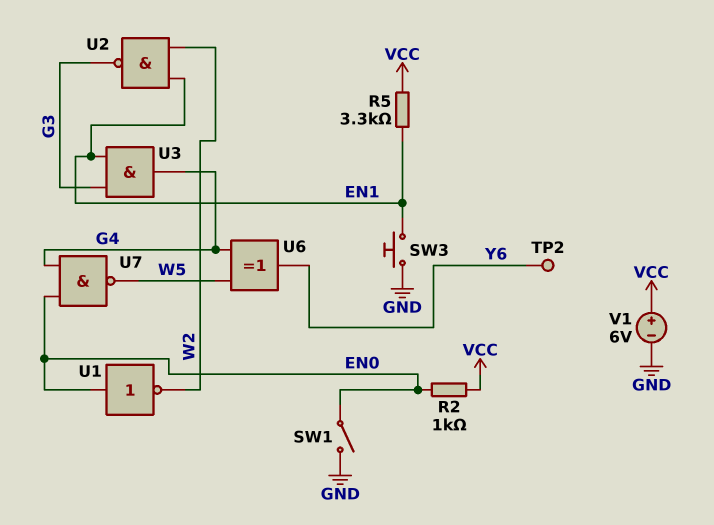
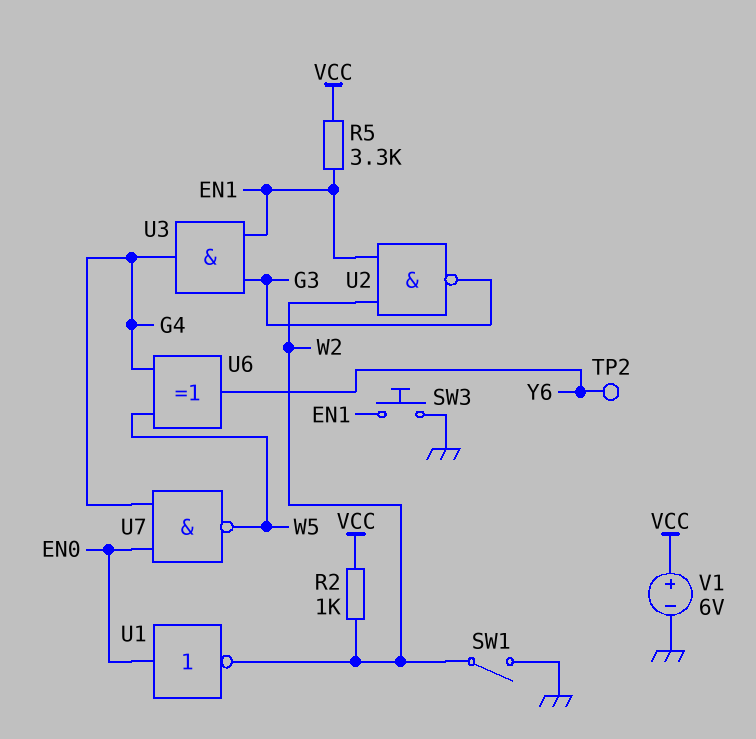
R2: 1k (EN0, VCC) -> 1k (VCC, W2)
SW1: switch (EN0, GND) -> switch (GND, W2)

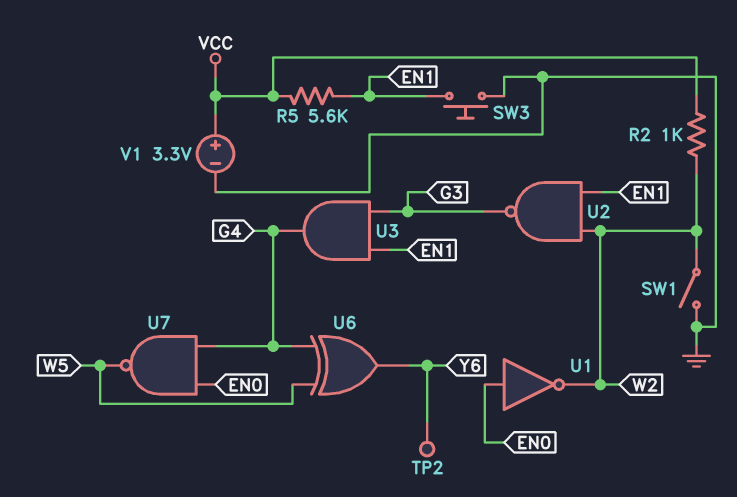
R5: 3.3k (EN1, VCC) -> 5.6k (EN1, VCC)
V1: 6V (plus VCC, minus GND) -> 3.3V (plus VCC, minus GND)

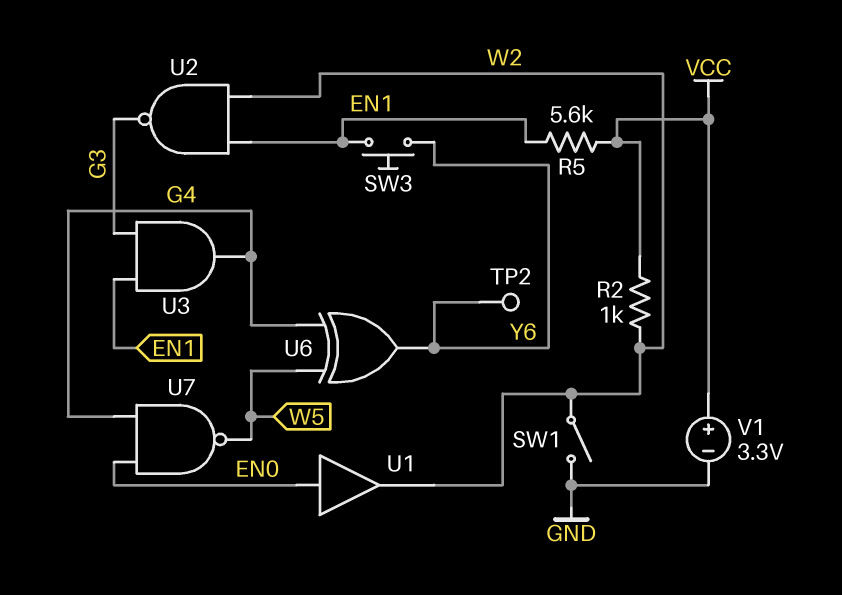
SW3: button (EN1, GND) -> button (EN1, Y6)
U1: NOT (in EN0, out W2) -> buffer (in EN0, out W2)

